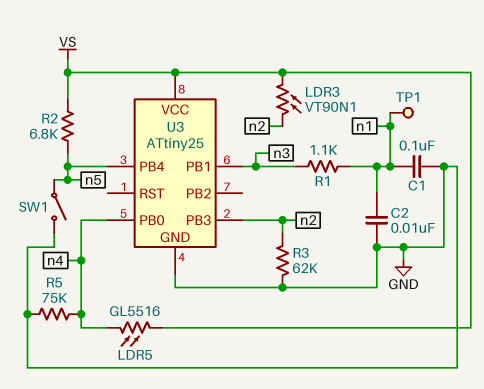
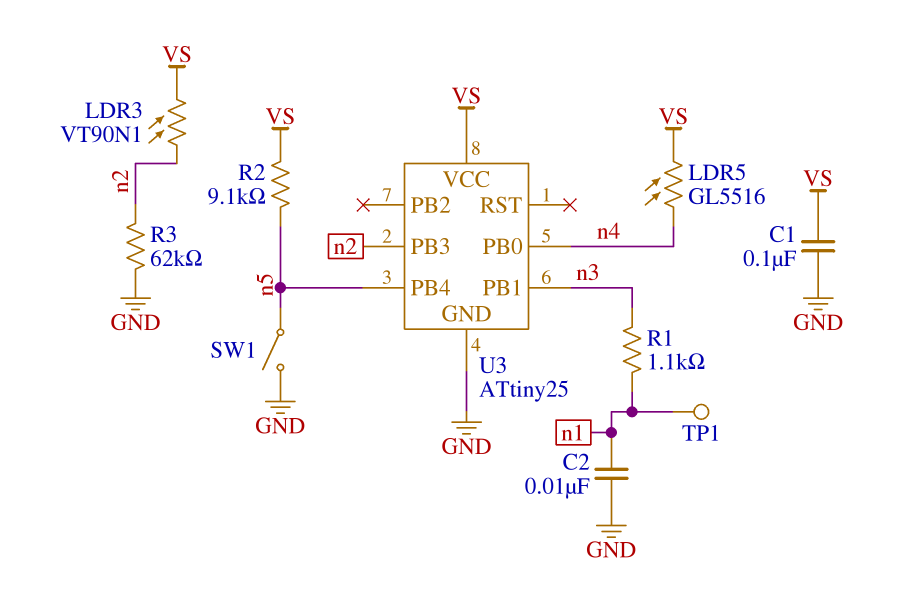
C1: 100nF (GND, n1) -> 100nF (GND, VS)
R2: 6.8k (VS, n5) -> 9.1k (VS, n5)
R5: 75k (GND, n4) -> none

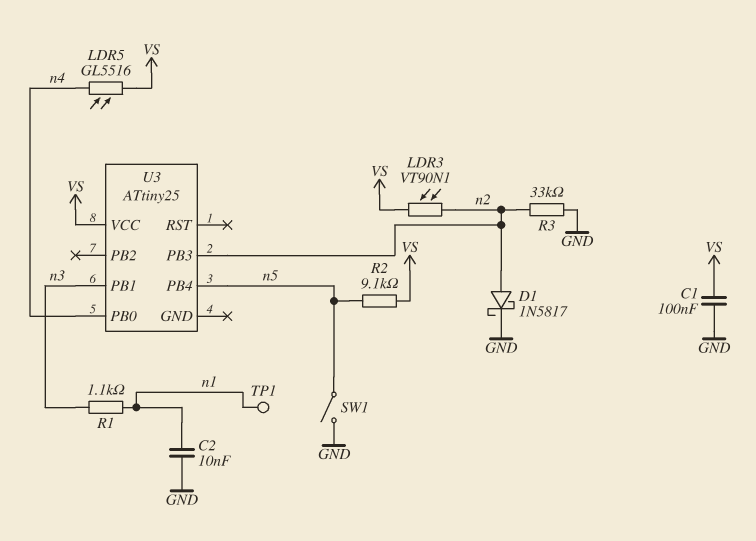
D1: none -> schottky 1N5817 (A n2, K GND)
R3: 62k (GND, n2) -> 33k (GND, n2)
U3 pin GND: GND -> none

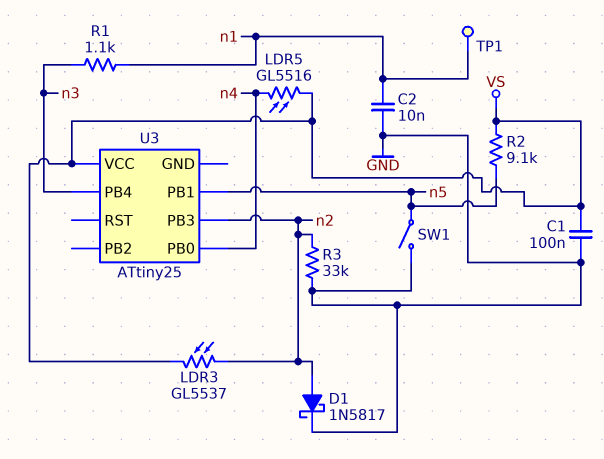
LDR3: VT90N1 (VS, n2) -> GL5537 (VS, n2)
U3 pin PB1: n3 -> n5
U3 pin PB4: n5 -> n3

